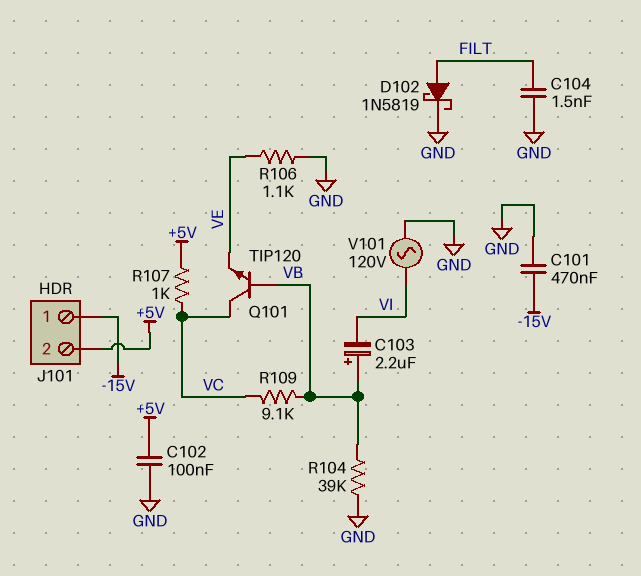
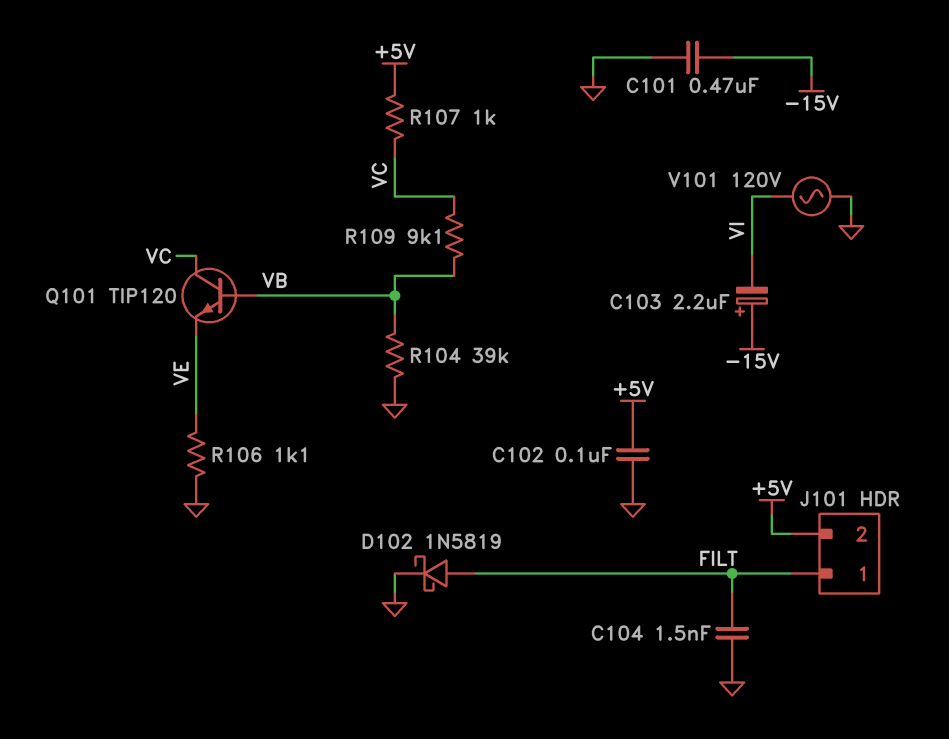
C103: 2.2uF (plus VB, minus VI) -> 2.2uF (plus -15V, minus VI)
J101 pin 1: -15V -> FILT

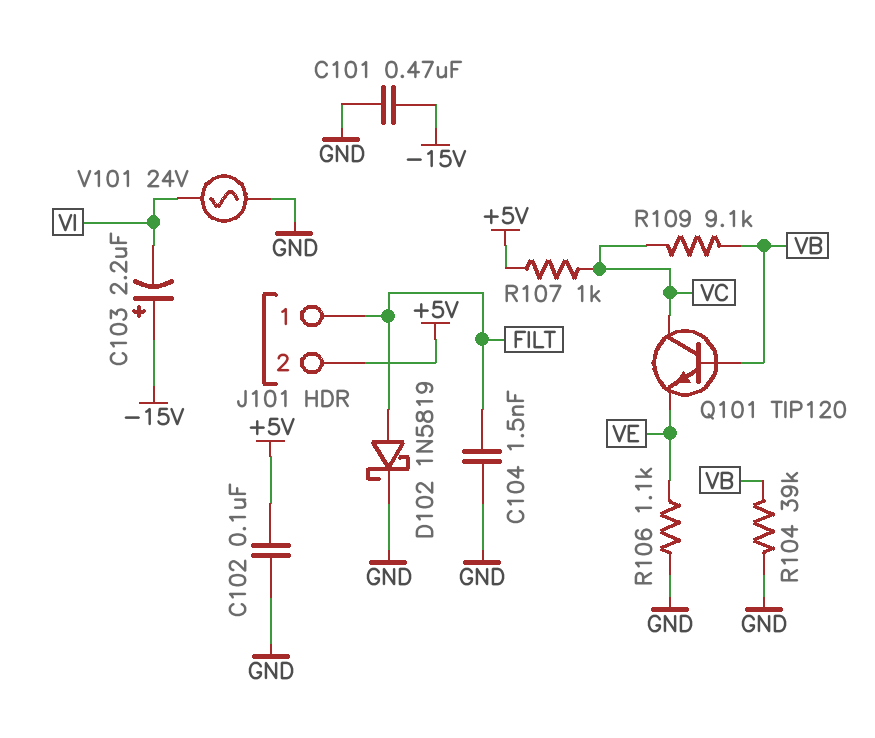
V101: AC 120V (GND, VI) -> AC 24V (GND, VI)

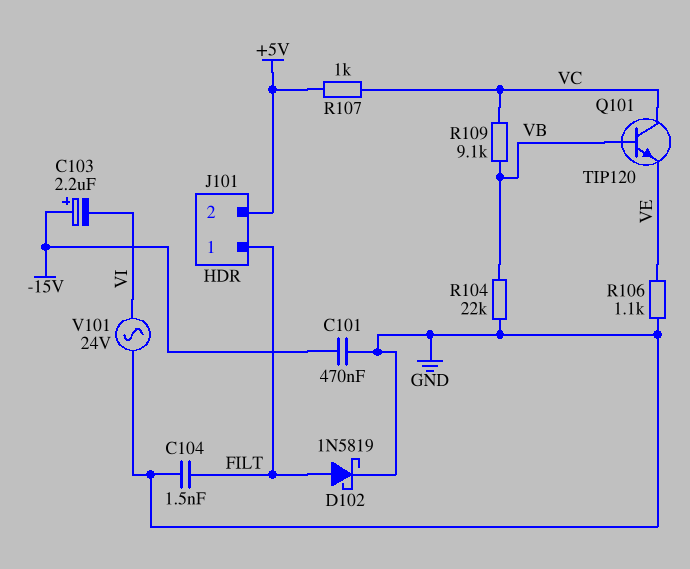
C102: 100nF (+5V, GND) -> none
R104: 39k (GND, VB) -> 22k (GND, VB)

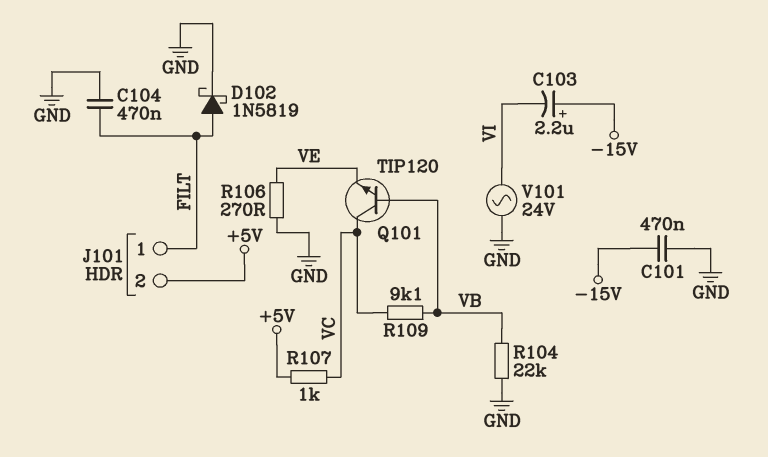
C104: 1.5nF (FILT, GND) -> 470nF (FILT, GND)
R106: 1.1k (GND, VE) -> 270 (GND, VE)

